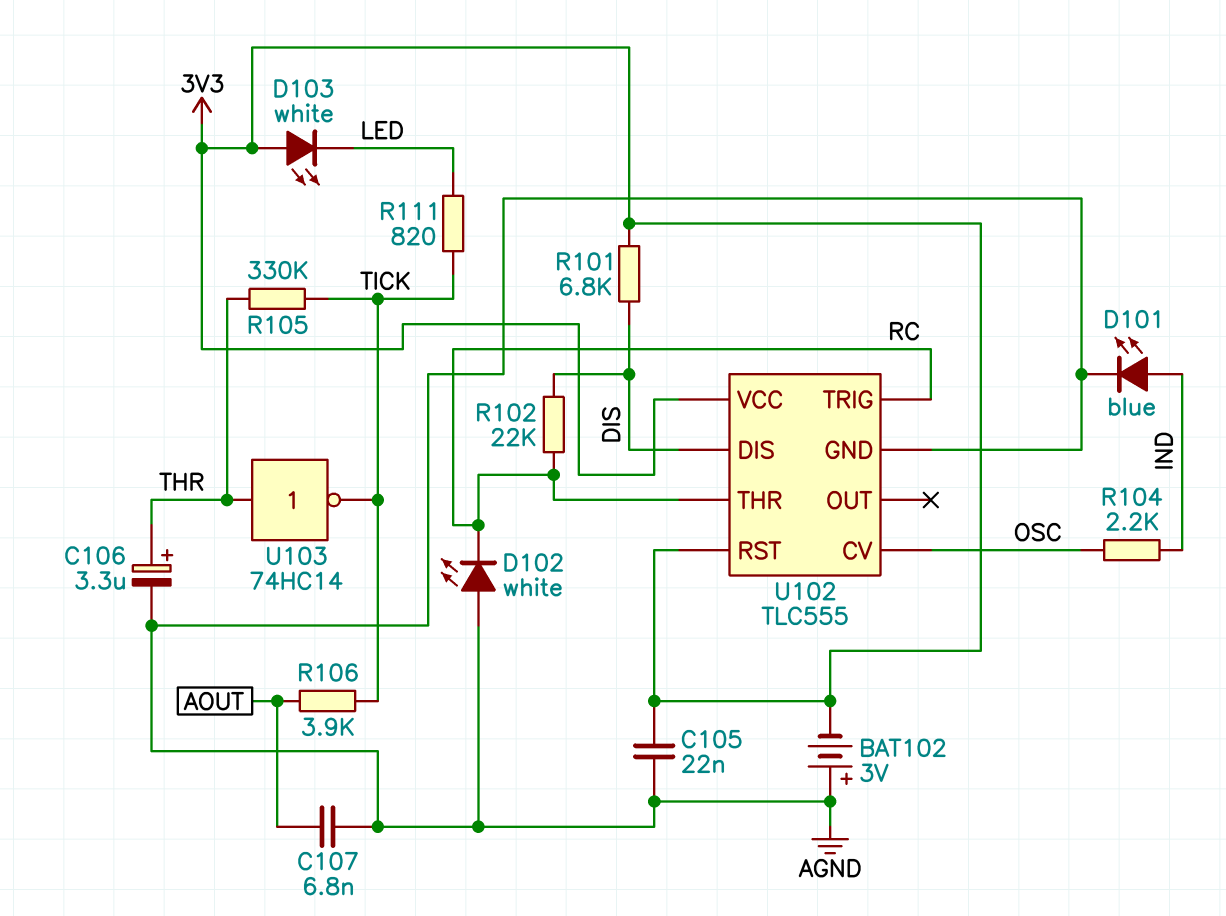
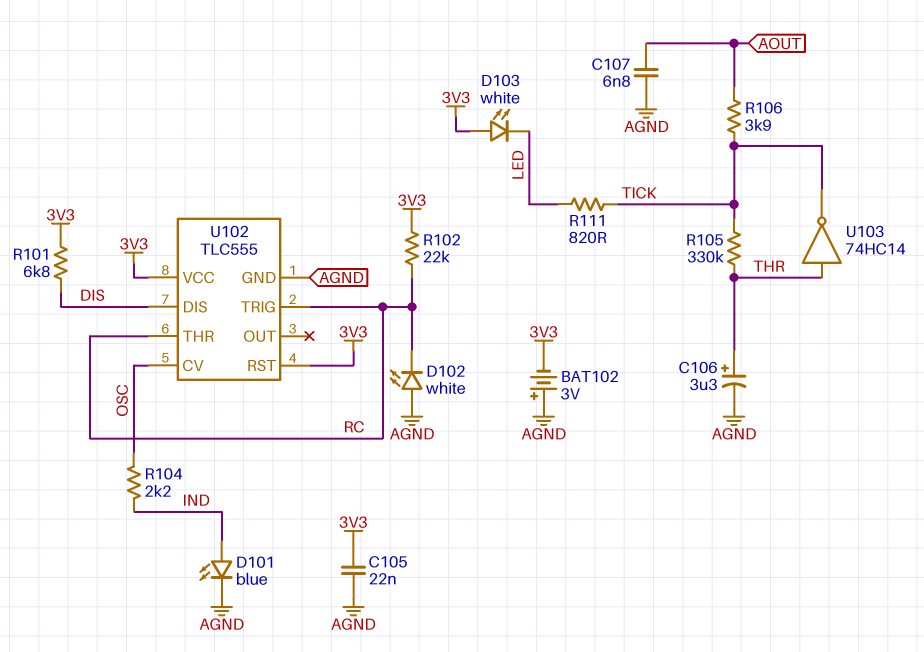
R102: 22k (DIS, RC) -> 22k (3V3, RC)

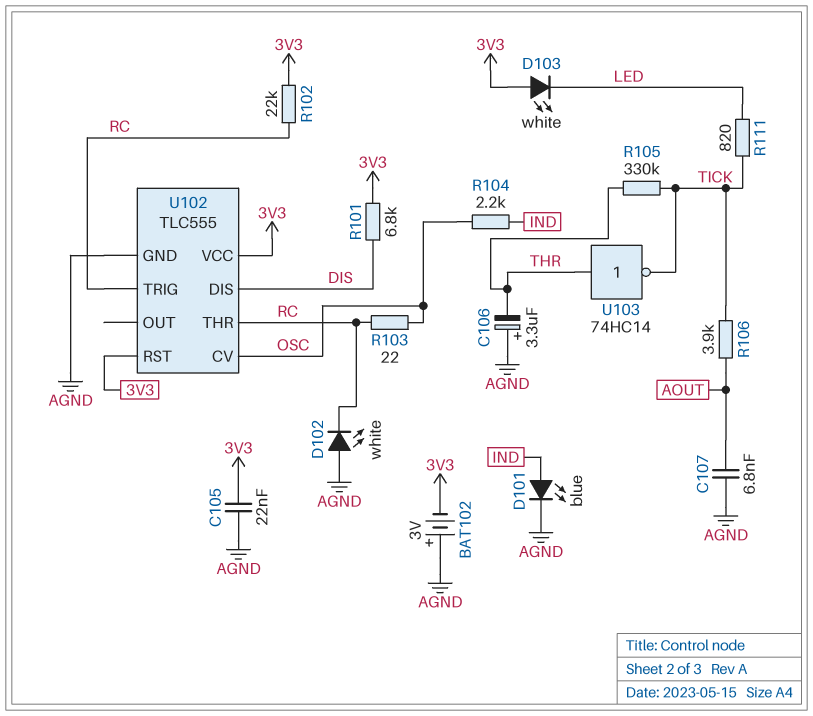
C106: 3.3uF (plus THR, minus AGND) -> 3.3uF (plus AGND, minus THR)
R103: none -> 22 (OSC, RC)

